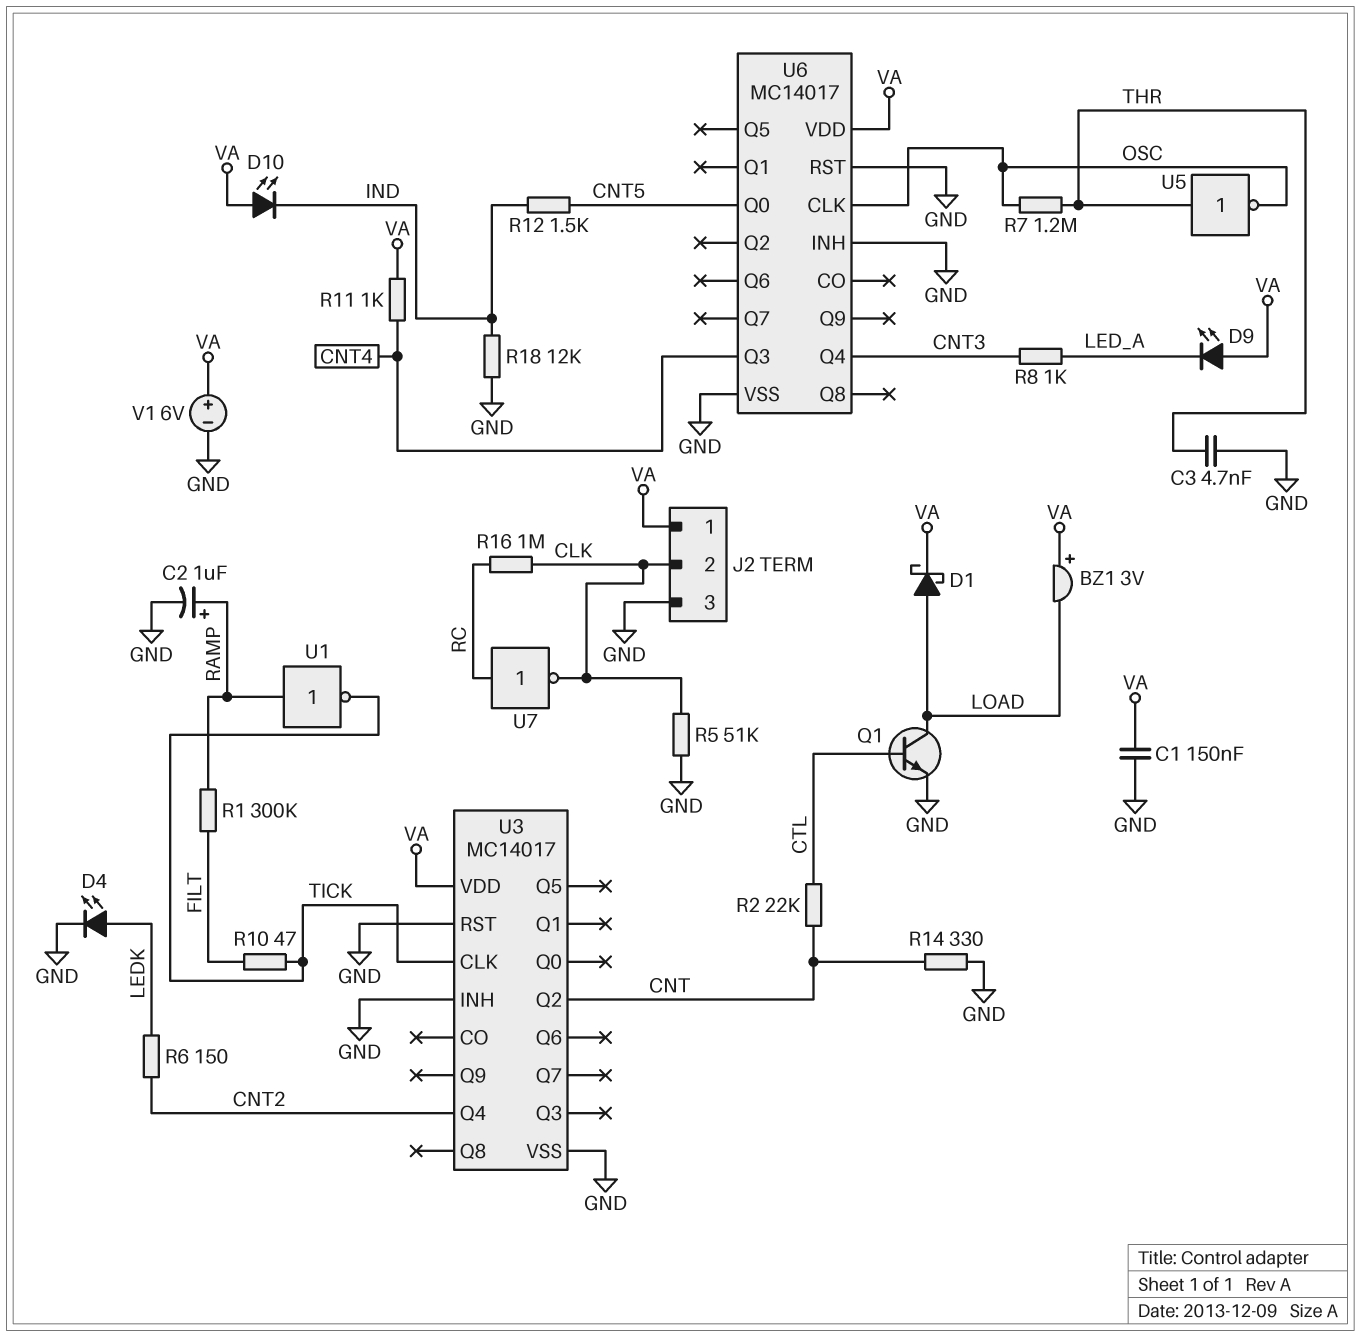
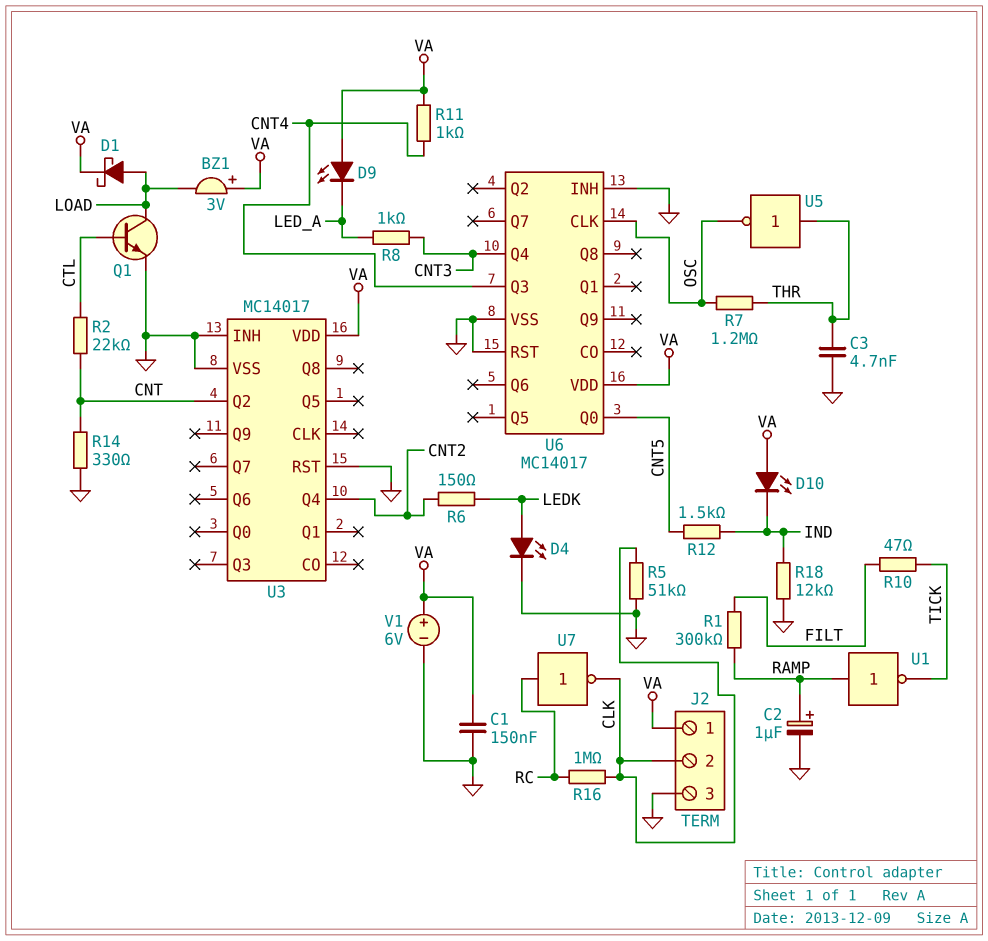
U3 pin CLK: TICK -> none

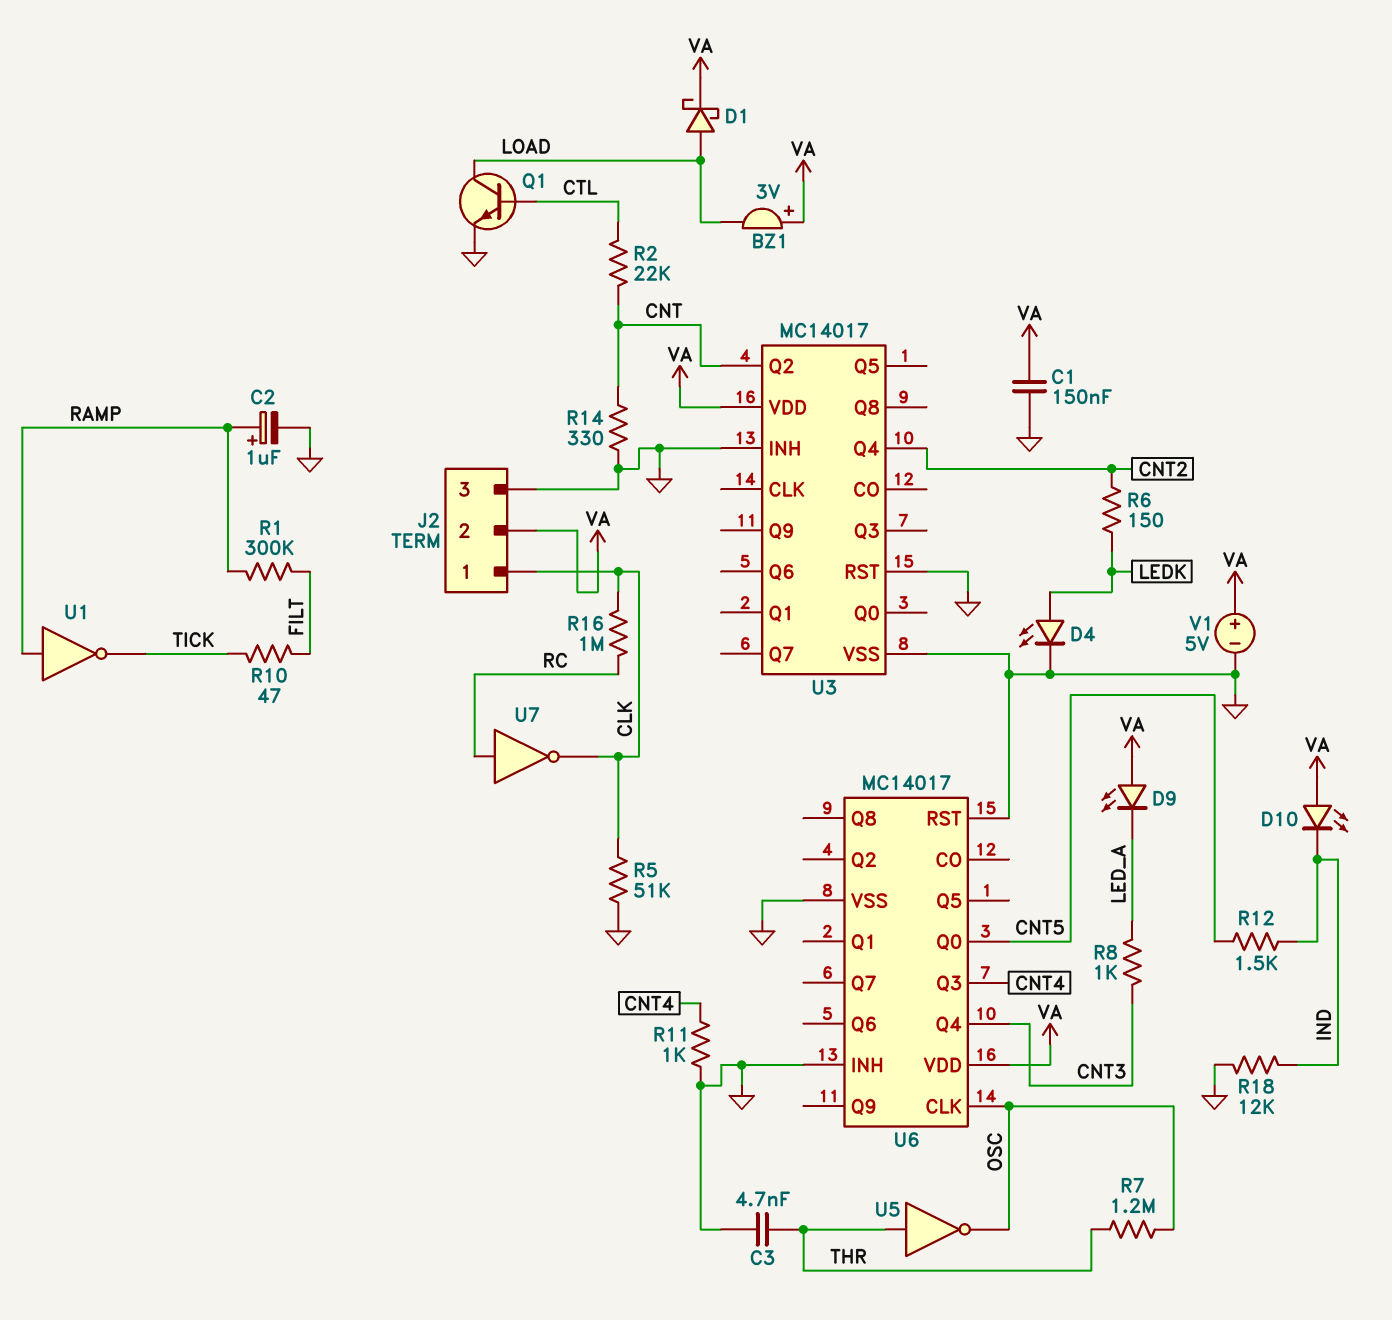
J2 pin 1: VA -> CLK
J2 pin 2: CLK -> VA
R11: 1k (CNT4, VA) -> 1k (CNT4, GND)
V1: 6V (plus VA, minus GND) -> 5V (plus VA, minus GND)

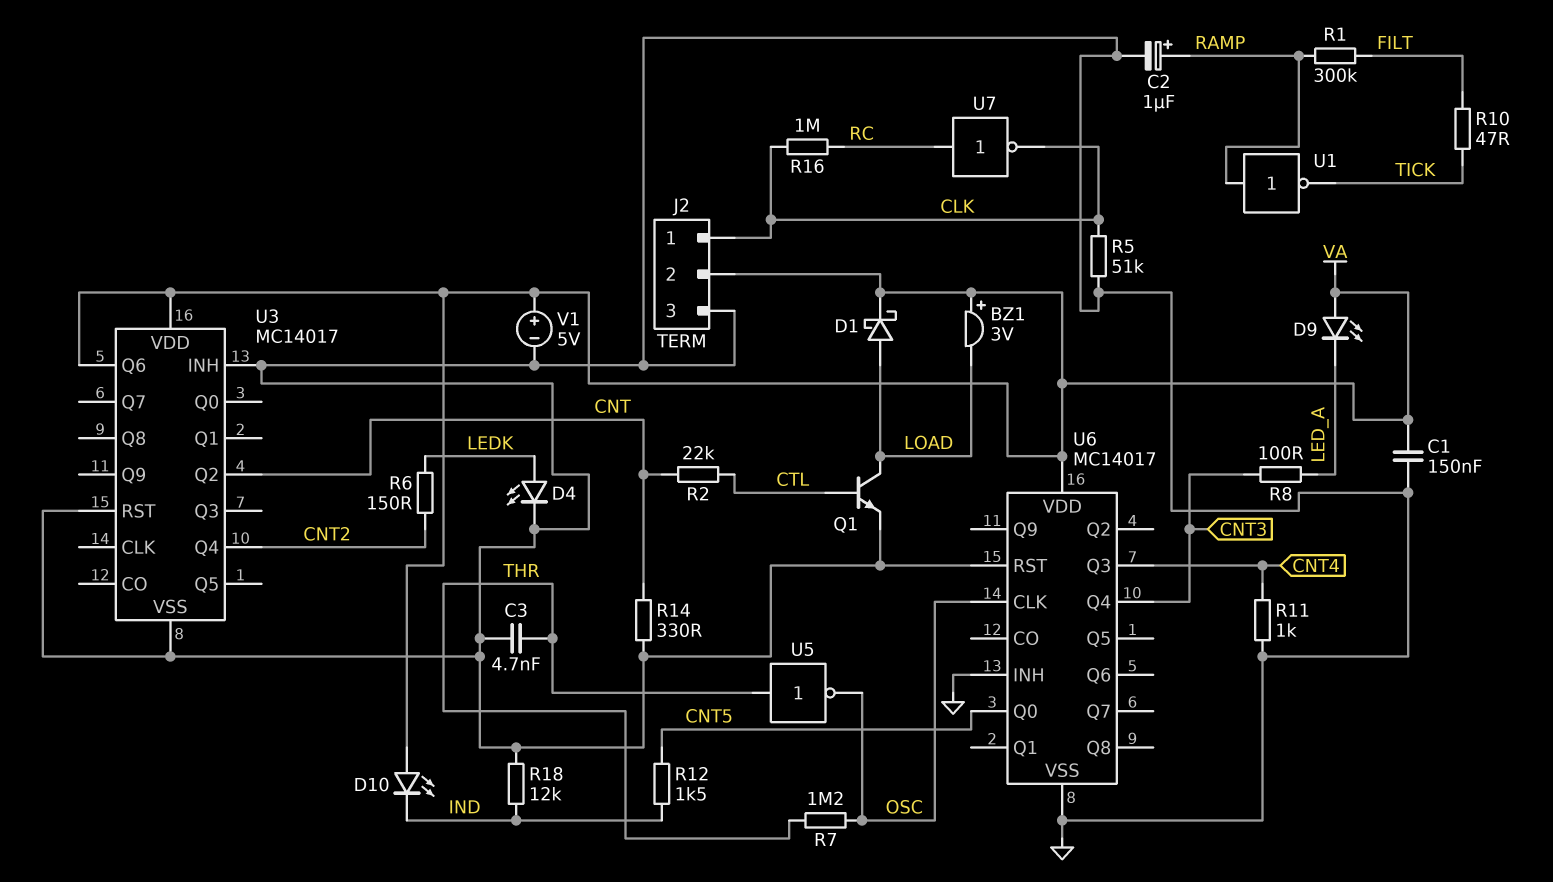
R8: 1k (CNT3, LED_A) -> 100 (CNT3, LED_A)
U3 pin Q6: none -> VA

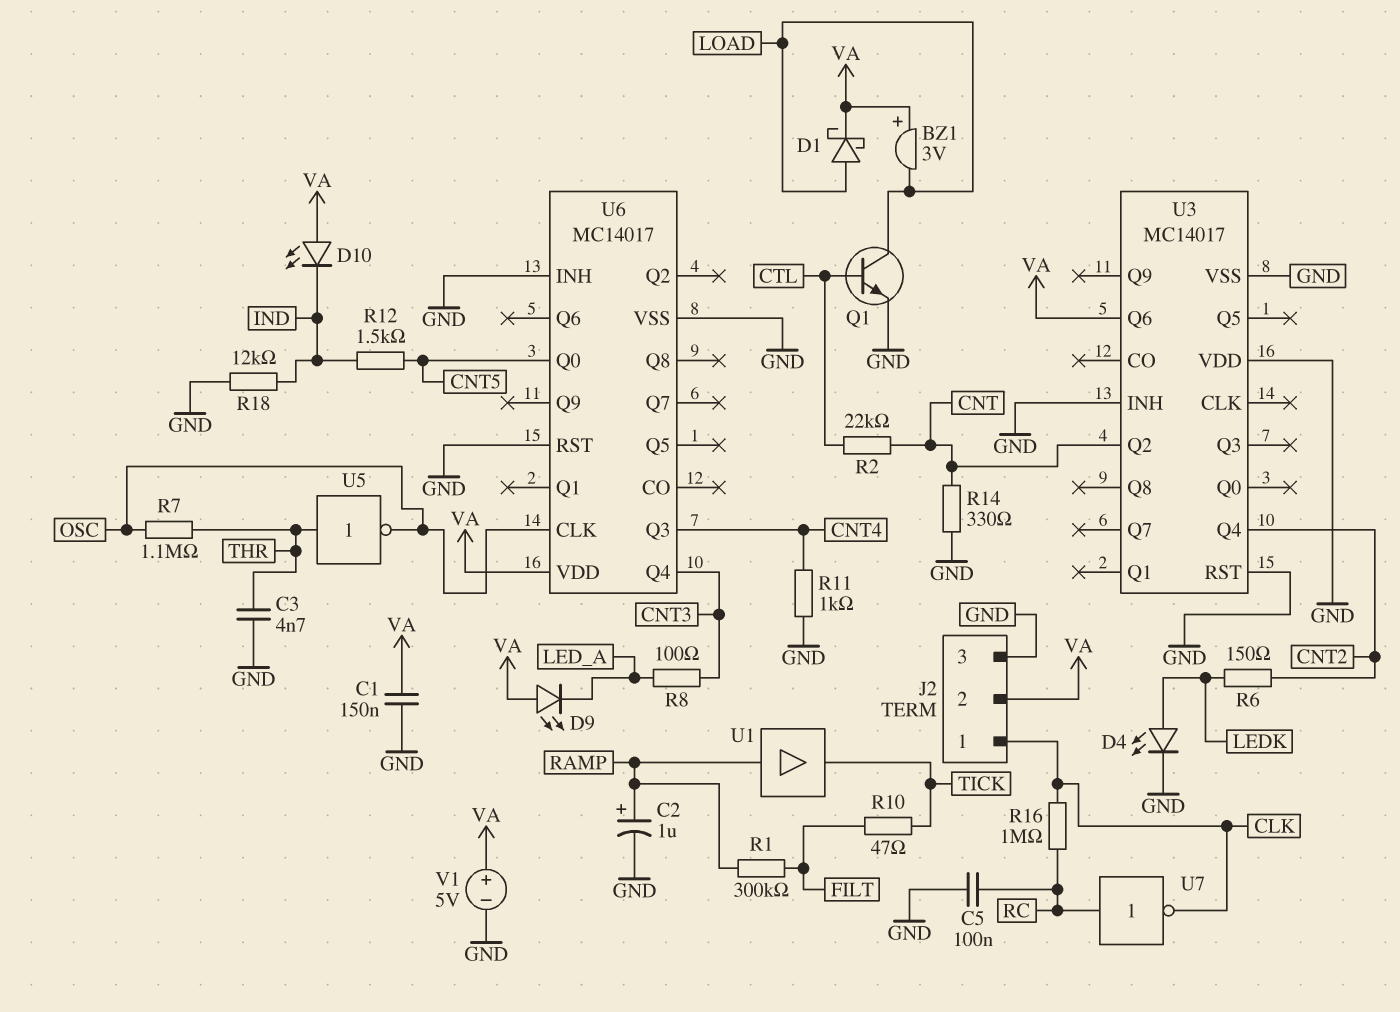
C5: none -> 100nF (GND, RC)
R5: 51k (CLK, GND) -> none
R7: 1.2M (OSC, THR) -> 1.1M (OSC, THR)
U1: NOT (in RAMP, out TICK) -> buffer (in RAMP, out TICK)
U3 pin VDD: VA -> GND

